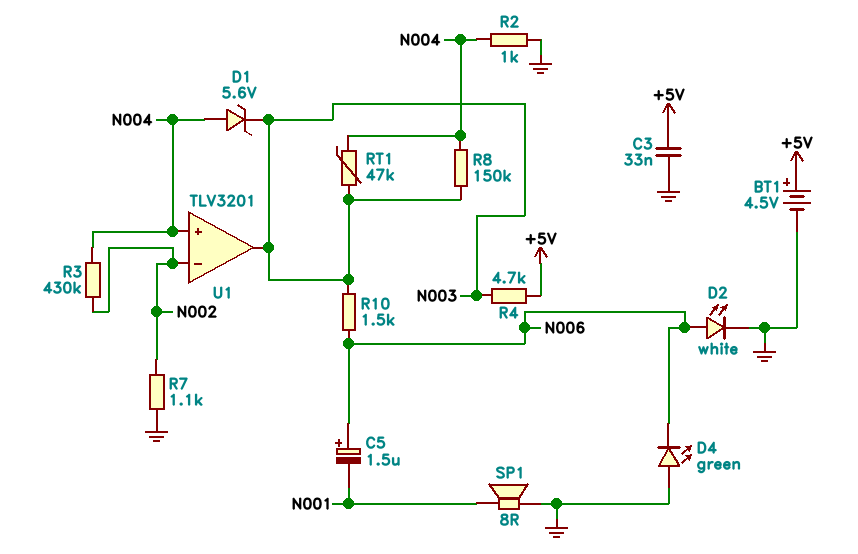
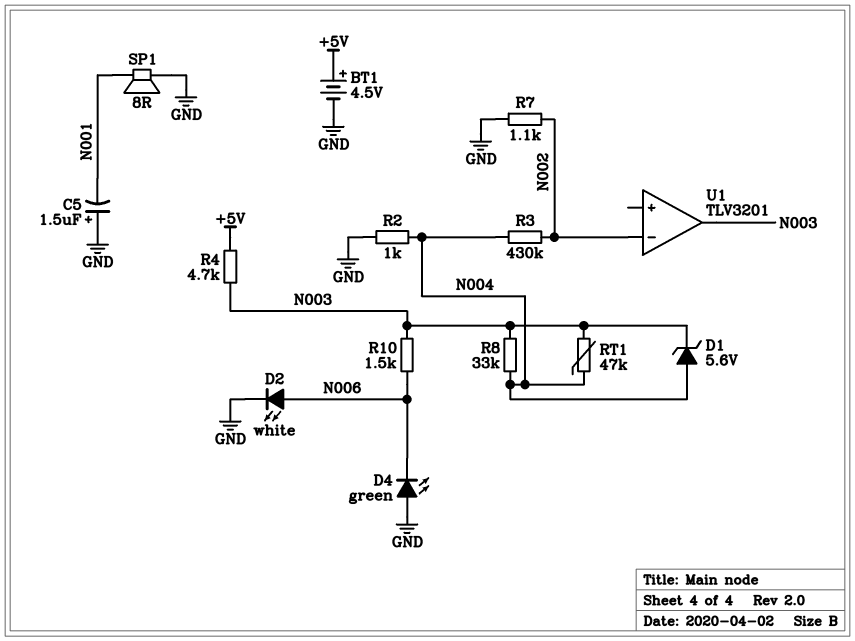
C3: 33nF (+5V, GND) -> none
C5: 1.5uF (plus N006, minus N001) -> 1.5uF (plus GND, minus N001)
R8: 150k (N003, N004) -> 33k (N003, N004)
U1 pin in+: N004 -> none

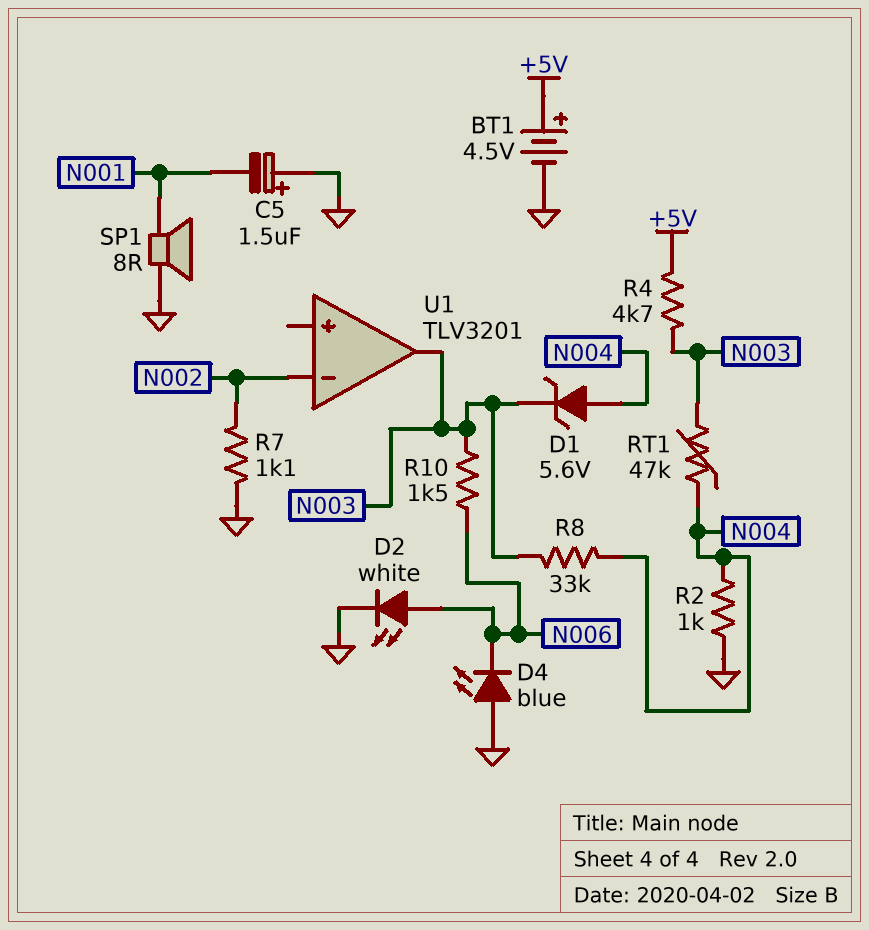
D4: LED green (A GND, K N006) -> LED blue (A GND, K N006)
R3: 430k (N002, N004) -> none

